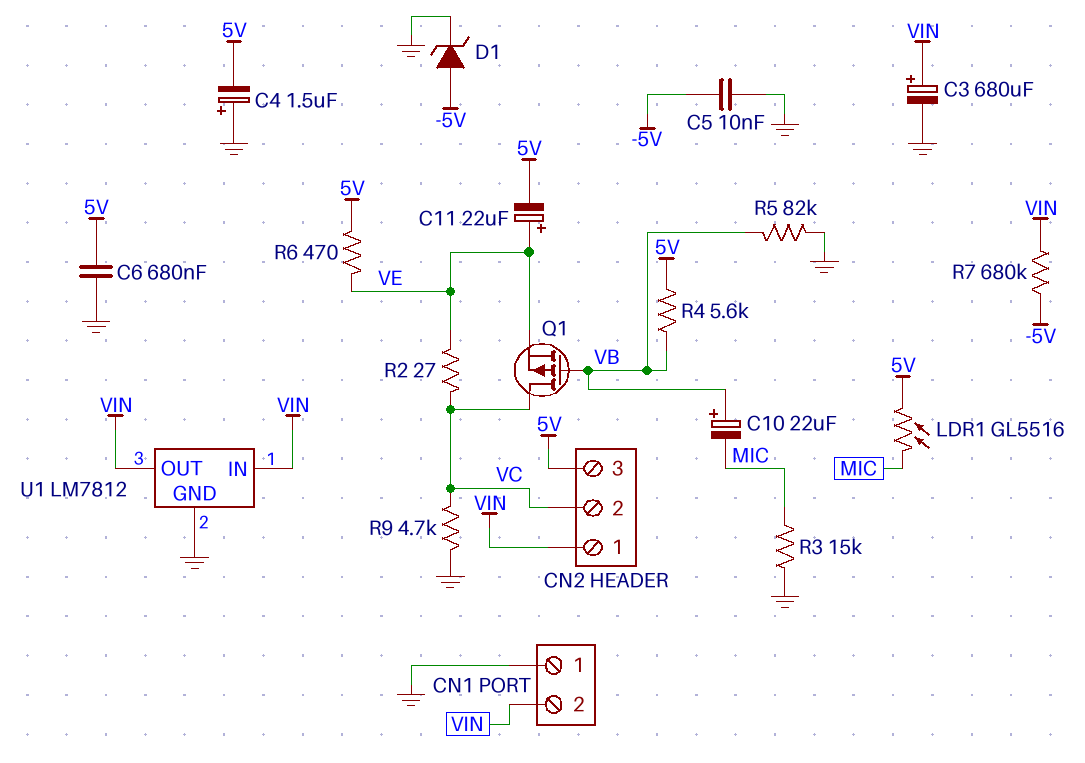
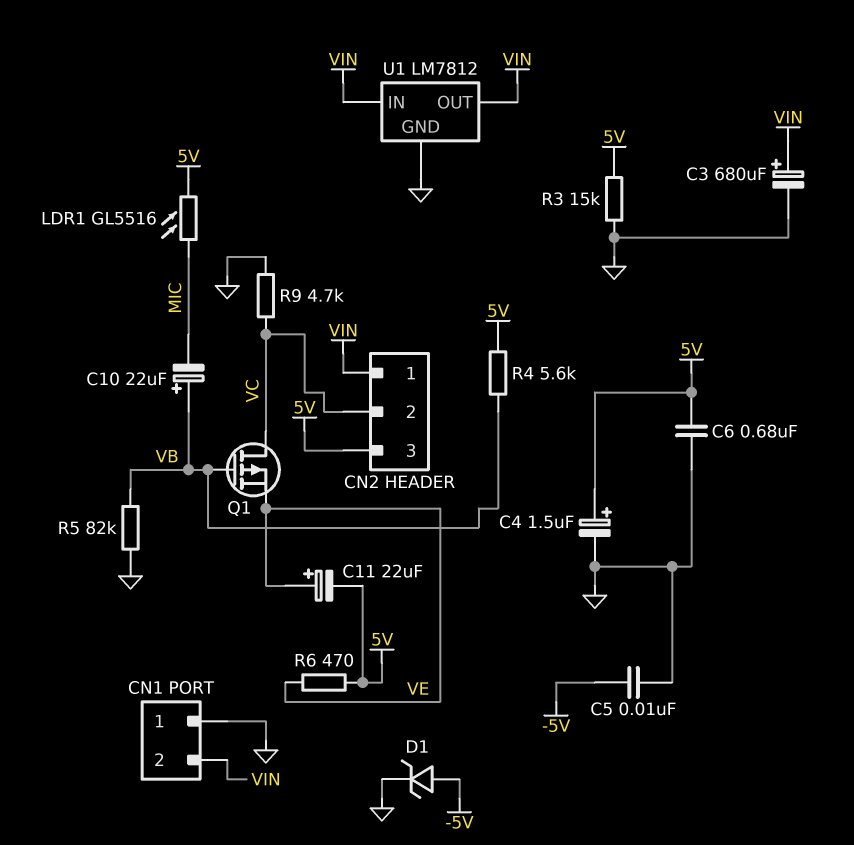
C4: 1.5uF (plus GND, minus 5V) -> 1.5uF (plus 5V, minus GND)
R2: 27 (VC, VE) -> none
R3: 15k (GND, MIC) -> 15k (5V, GND)
R7: 680k (-5V, VIN) -> none

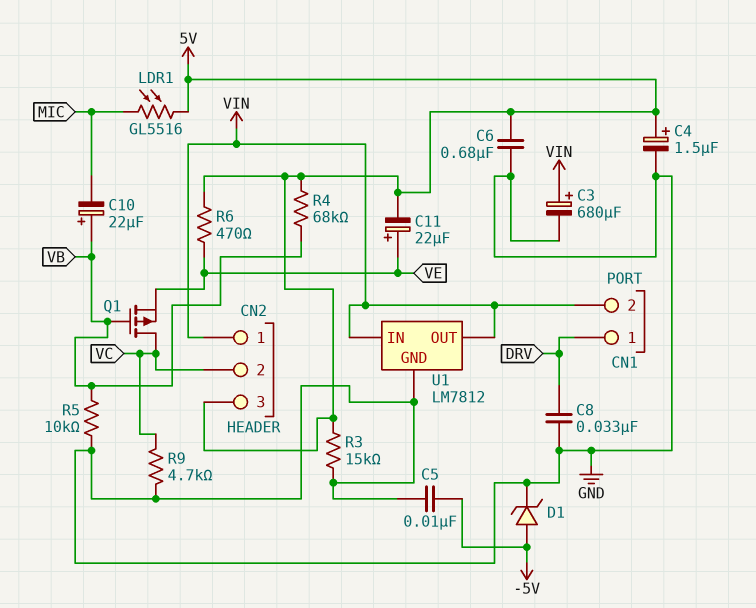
C8: none -> 33nF (DRV, GND)
CN1 pin 1: GND -> DRV
R4: 5.6k (5V, VB) -> 68k (5V, VB)
R5: 82k (GND, VB) -> 10k (GND, VB)

